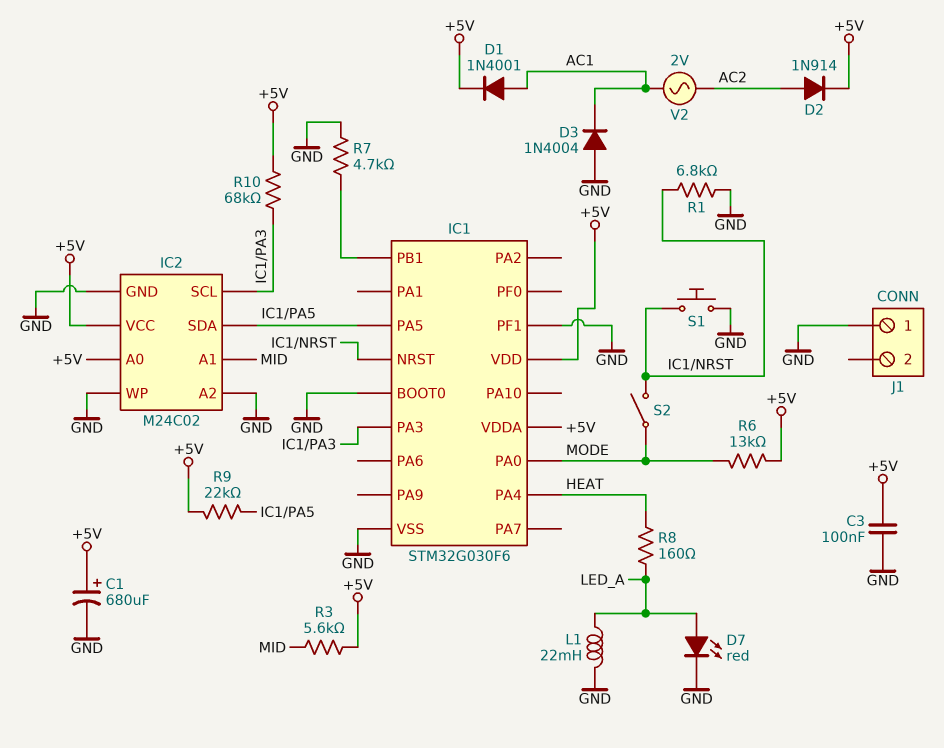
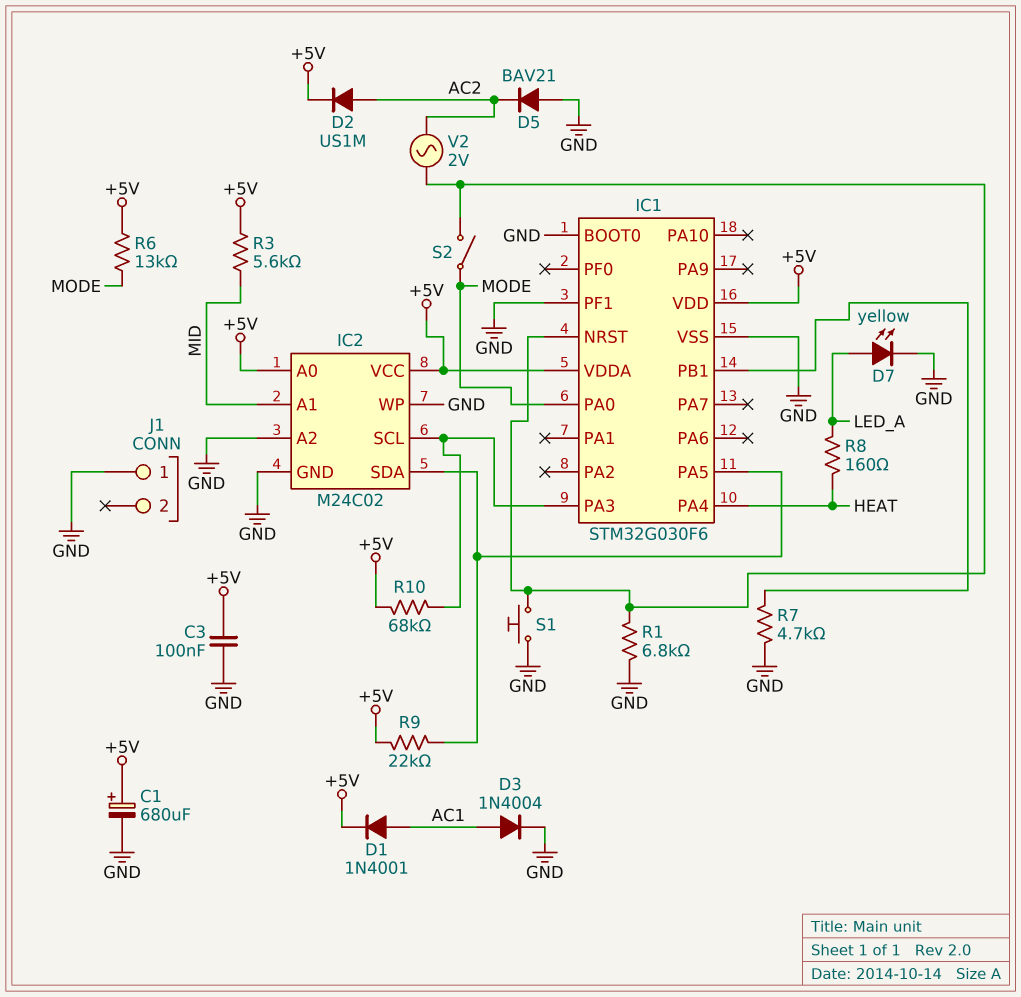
D2: diode 1N914 (A AC2, K +5V) -> diode US1M (A AC2, K +5V)
D3: diode 1N4004 (A GND, K AC1) -> diode 1N4004 (A AC1, K GND)
D5: none -> diode BAV21 (A GND, K AC2)
D7: LED red (A LED_A, K GND) -> LED yellow (A LED_A, K GND)
L1: 22mH (GND, LED_A) -> none
V2: AC 2V (AC1, AC2) -> AC 2V (AC2, IC1/NRST)

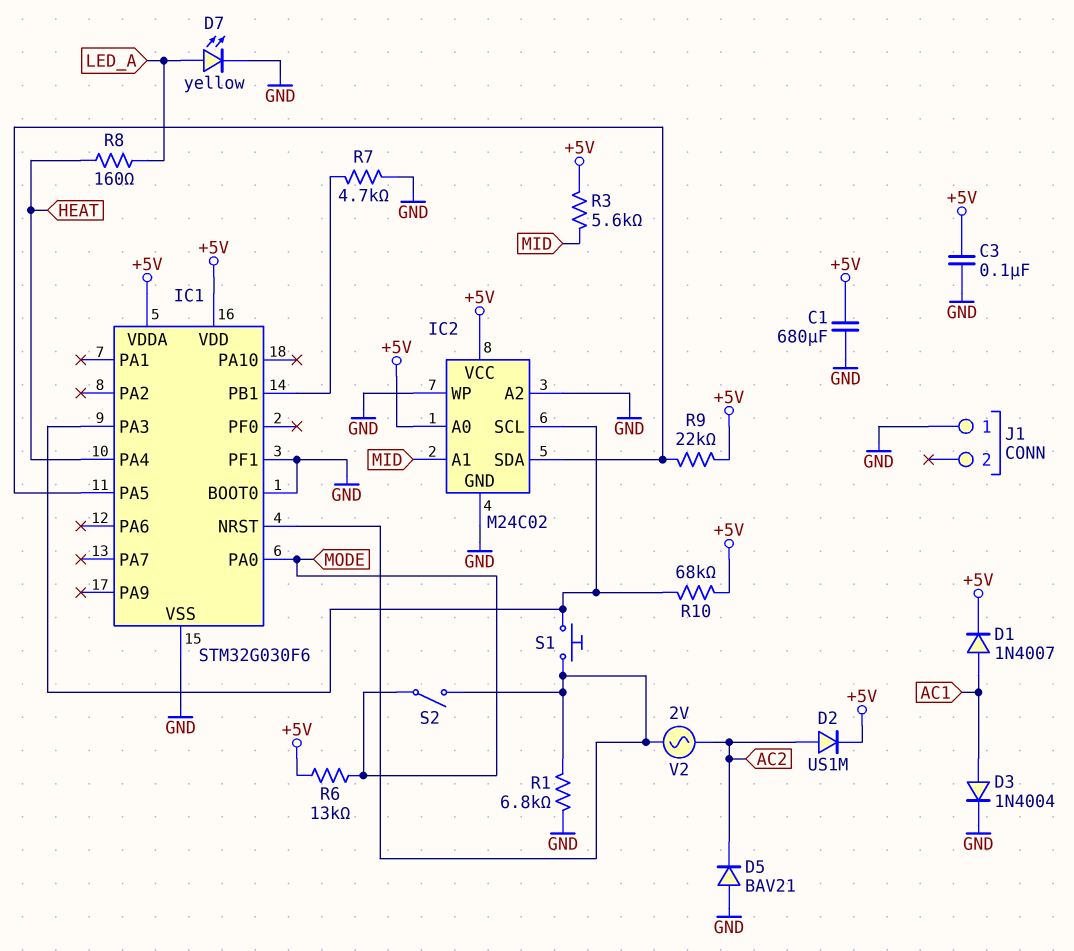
C1: 680uF (plus +5V, minus GND) -> 680uF (+5V, GND)
D1: diode 1N4001 (A AC1, K +5V) -> diode 1N4007 (A AC1, K +5V)
S1: button (GND, IC1/NRST) -> button (IC1/NRST, IC1/PA3)

